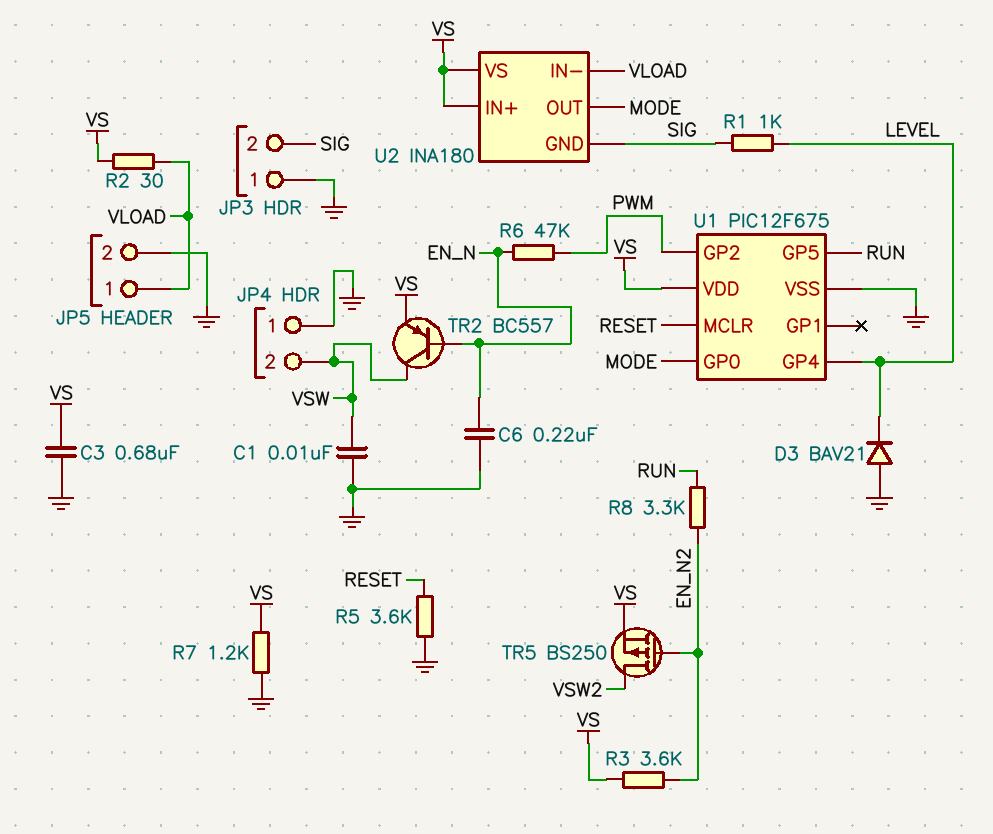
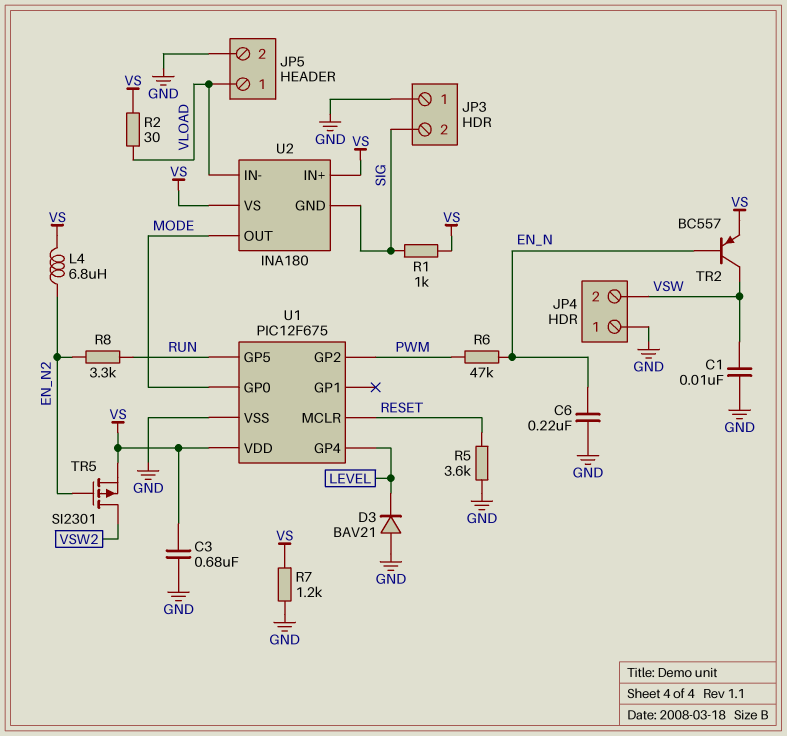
L4: none -> 6.8uH (EN_N2, VS)
R1: 1k (LEVEL, SIG) -> 1k (SIG, VS)
R3: 3.6k (EN_N2, VS) -> none
TR5: PMOS BS250 (G EN_N2, D VSW2, S VS) -> PMOS SI2301 (G EN_N2, D VSW2, S VS)

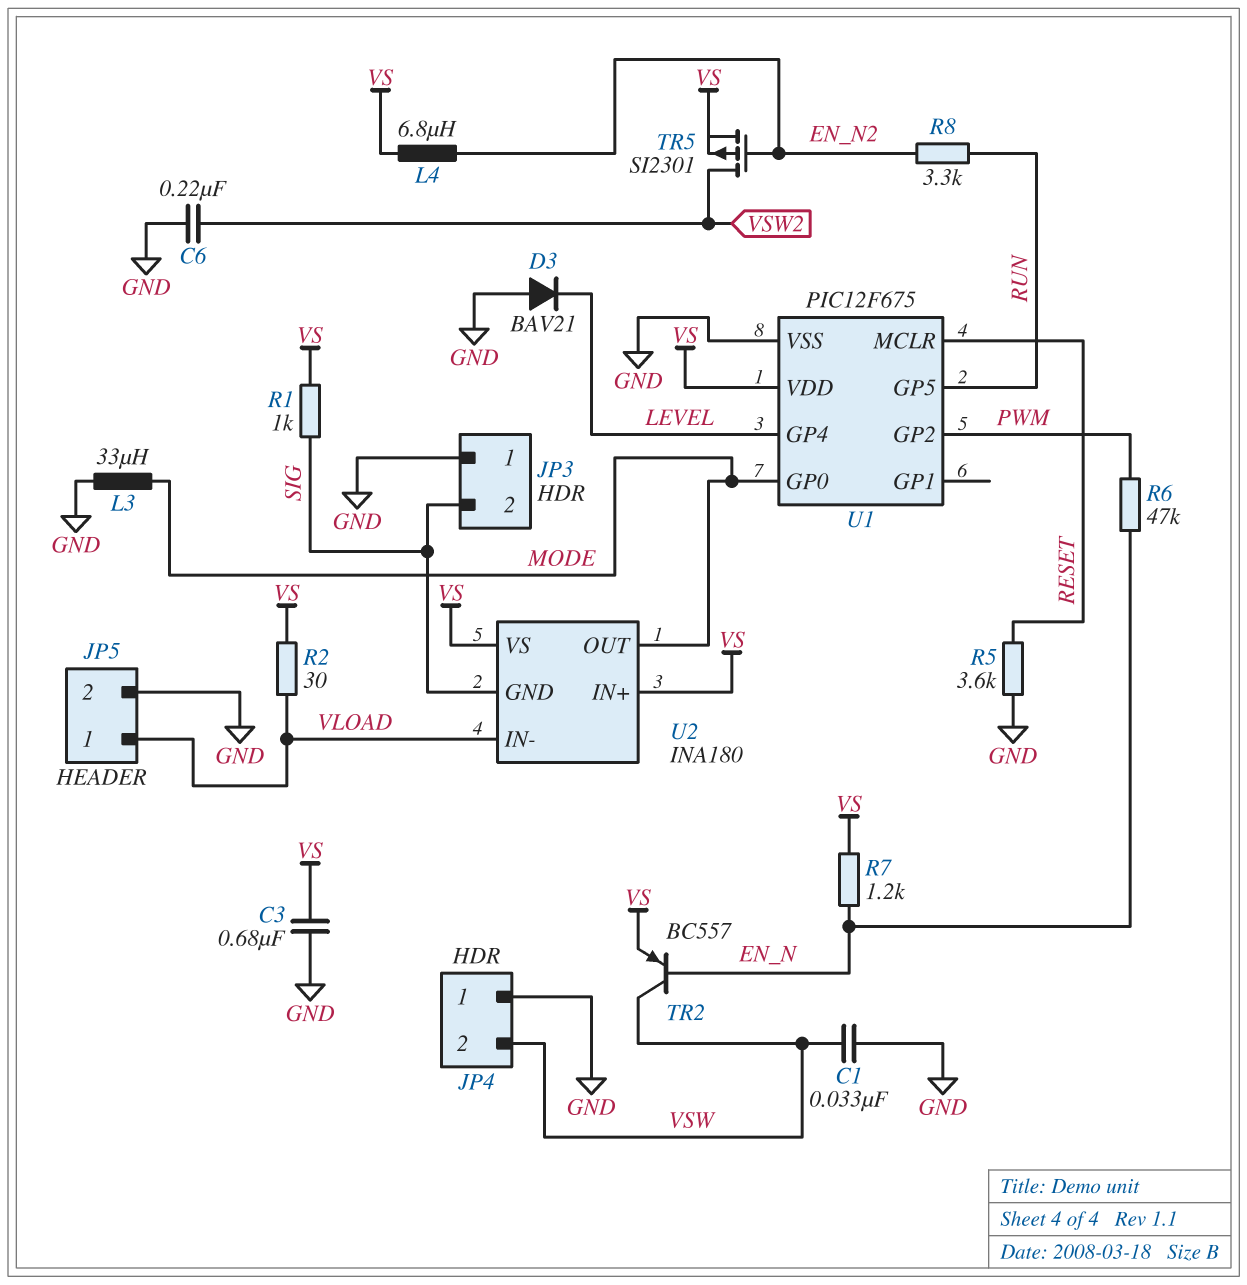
C1: 10nF (GND, VSW) -> 33nF (GND, VSW)
C6: 220nF (EN_N, GND) -> 220nF (GND, VSW2)
L3: none -> 33uH (GND, MODE)
R7: 1.2k (GND, VS) -> 1.2k (EN_N, VS)

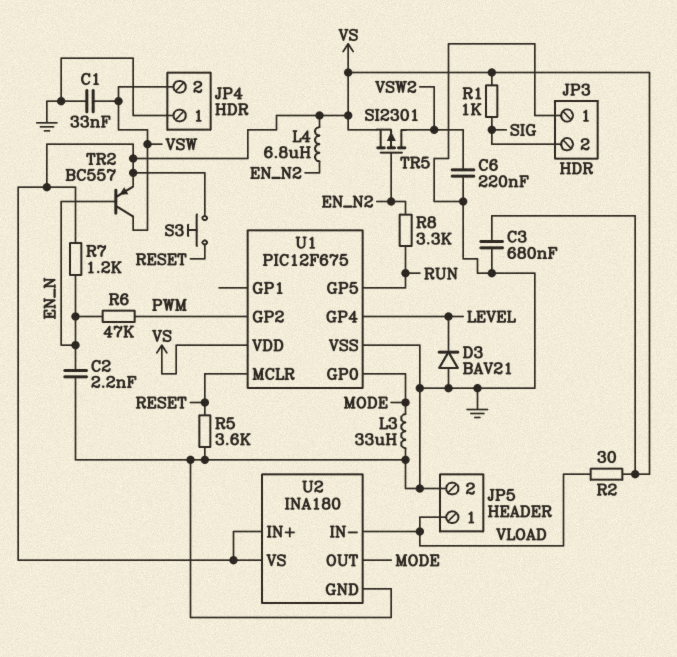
C2: none -> 2.2nF (EN_N, GND)
S3: none -> button (RESET, VS)
U2 pin GND: SIG -> GND

